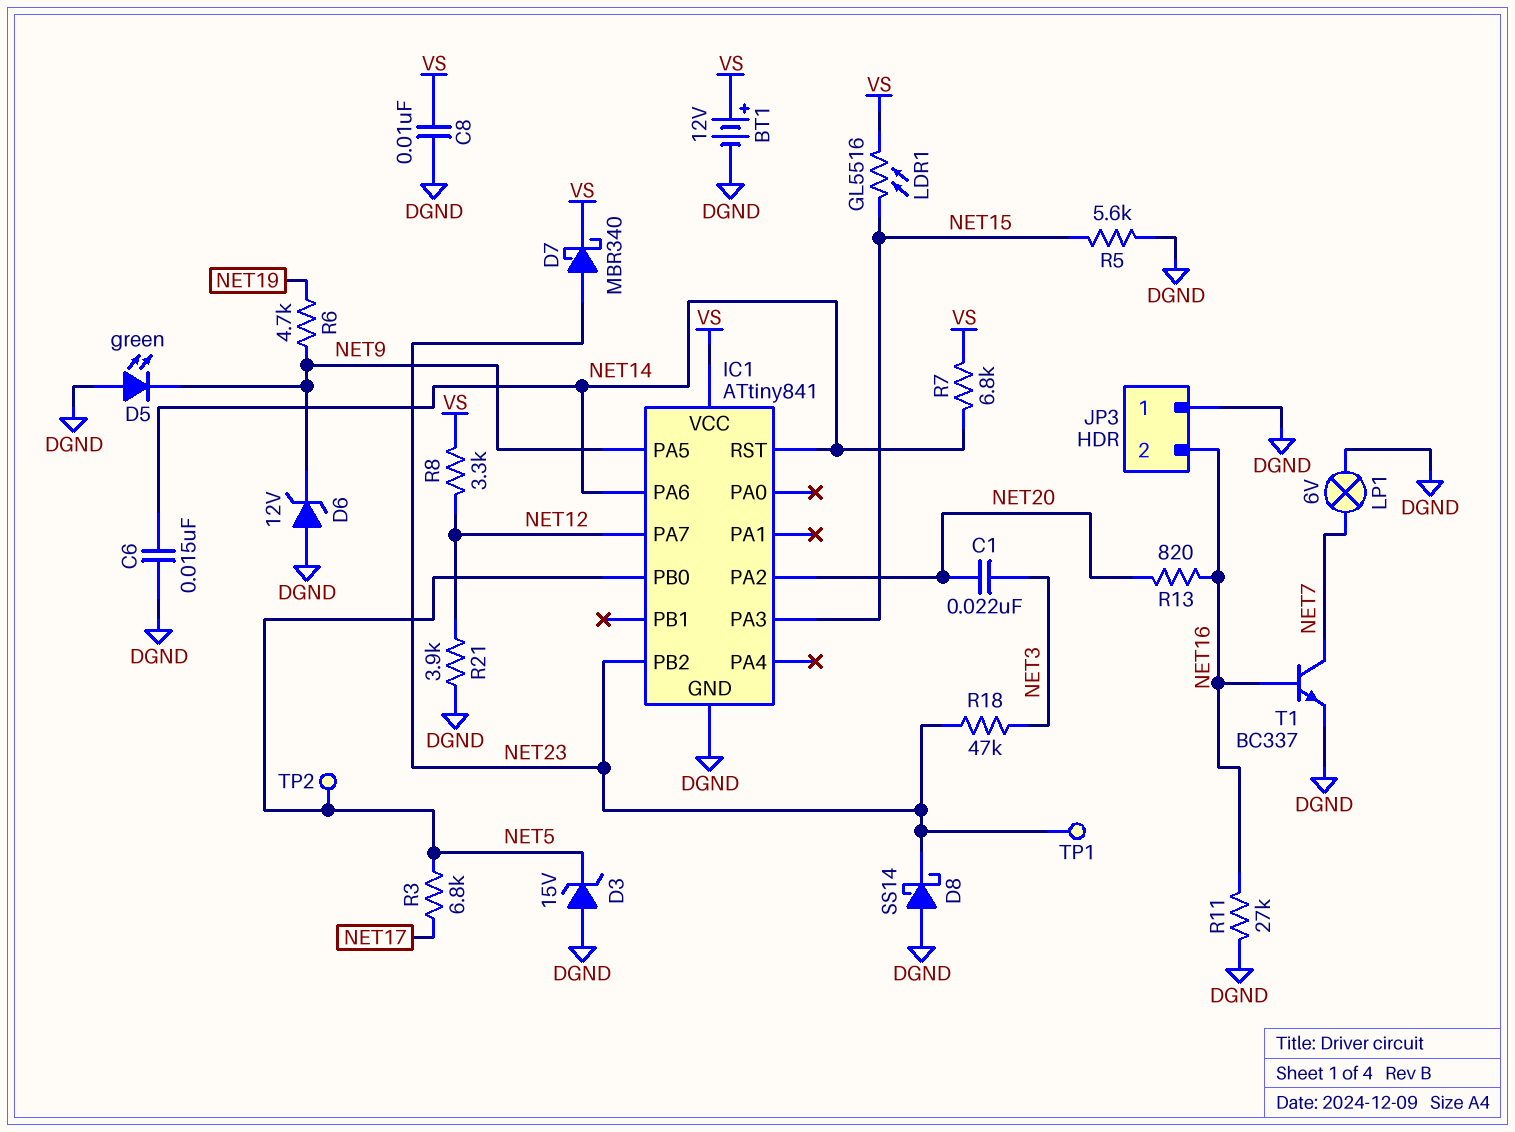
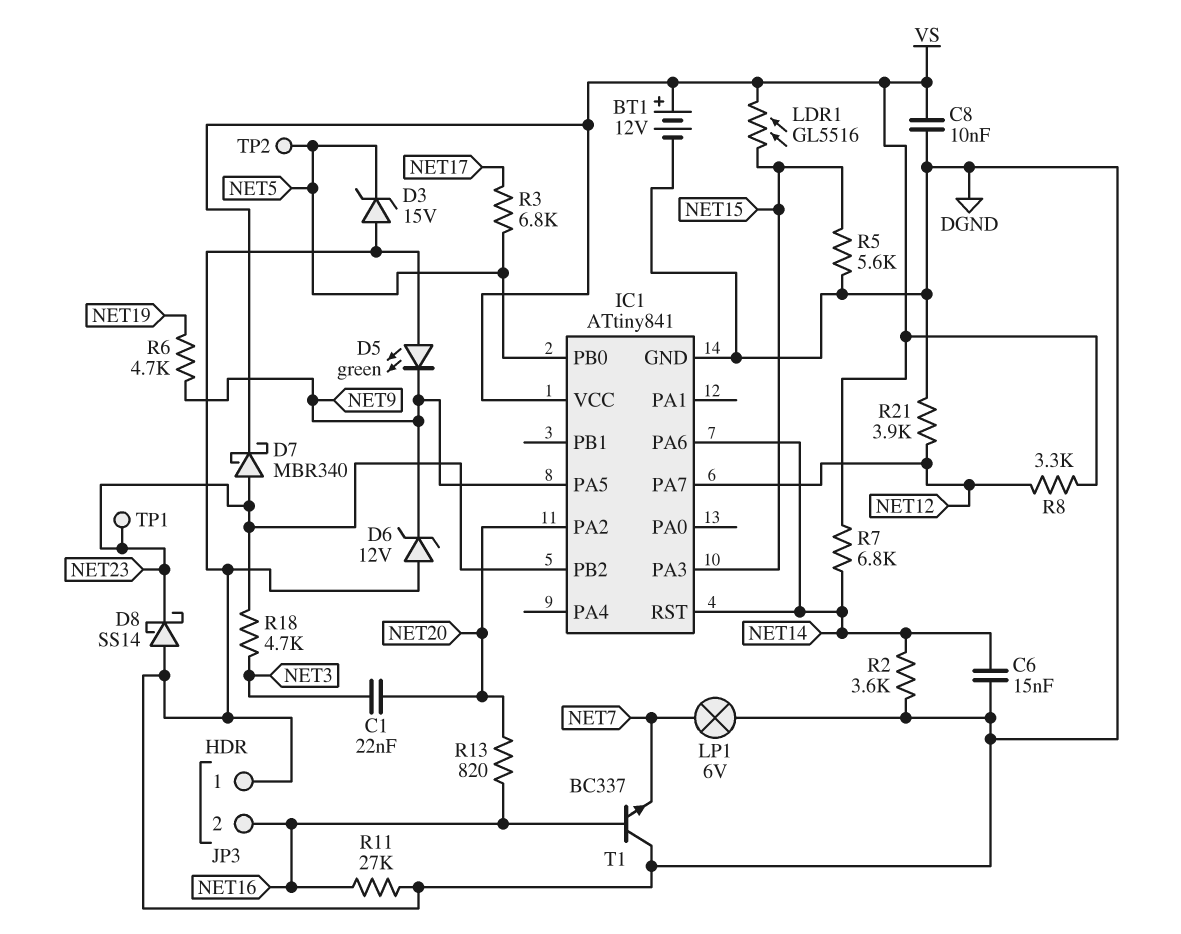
R2: none -> 3.6k (DGND, NET14)
R18: 47k (NET3, NET23) -> 4.7k (NET3, NET23)
T1: NPN BC337 (B NET16, C NET7, E DGND) -> NPN BC337 (B NET16, C DGND, E NET7)

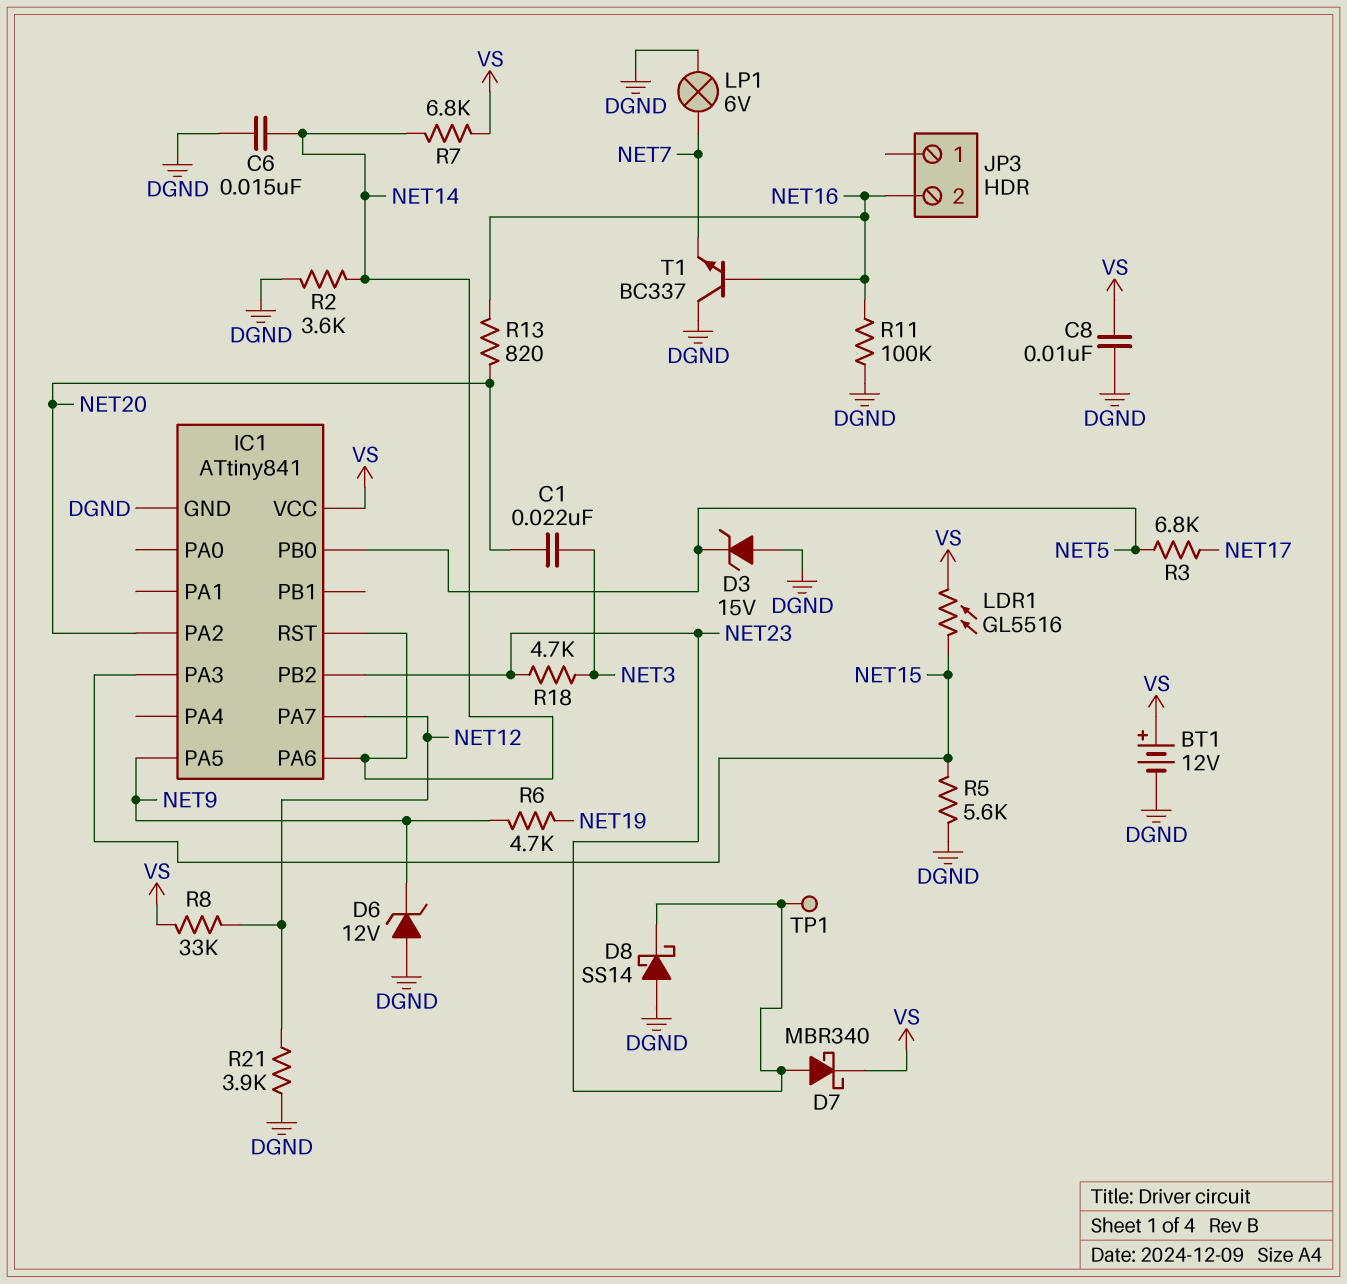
D5: LED green (A DGND, K NET9) -> none
JP3 pin 1: DGND -> none
R8: 3.3k (NET12, VS) -> 33k (NET12, VS)
R11: 27k (DGND, NET16) -> 100k (DGND, NET16)
TP2: test point (NET5) -> none

